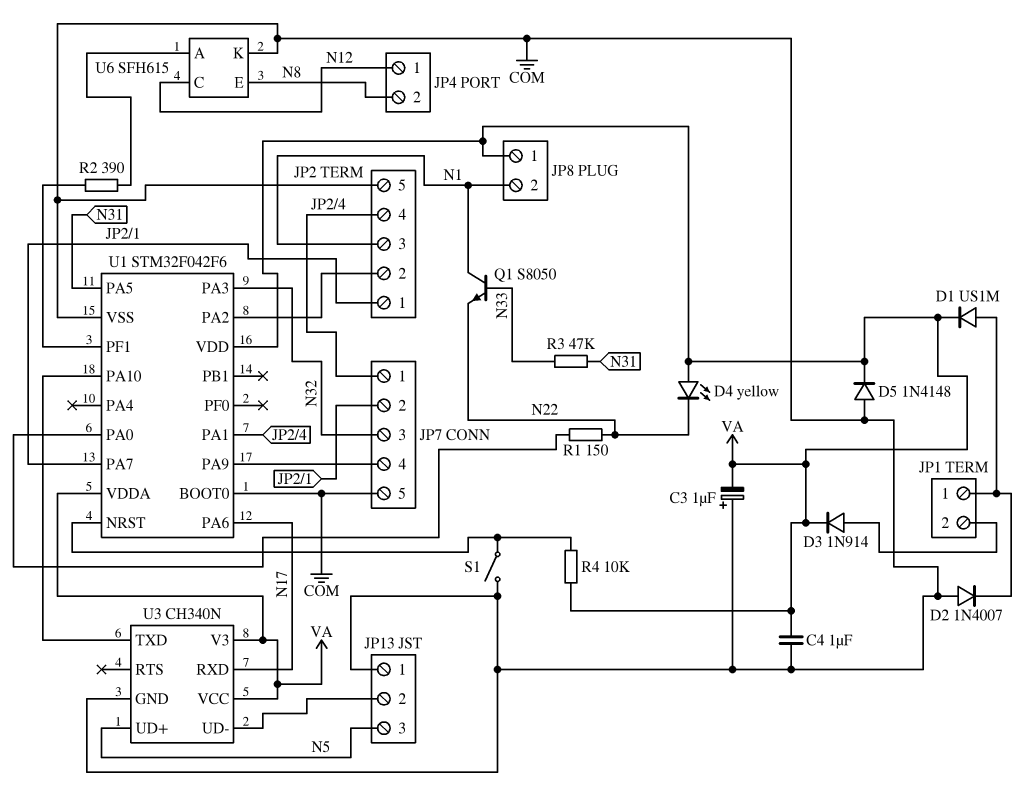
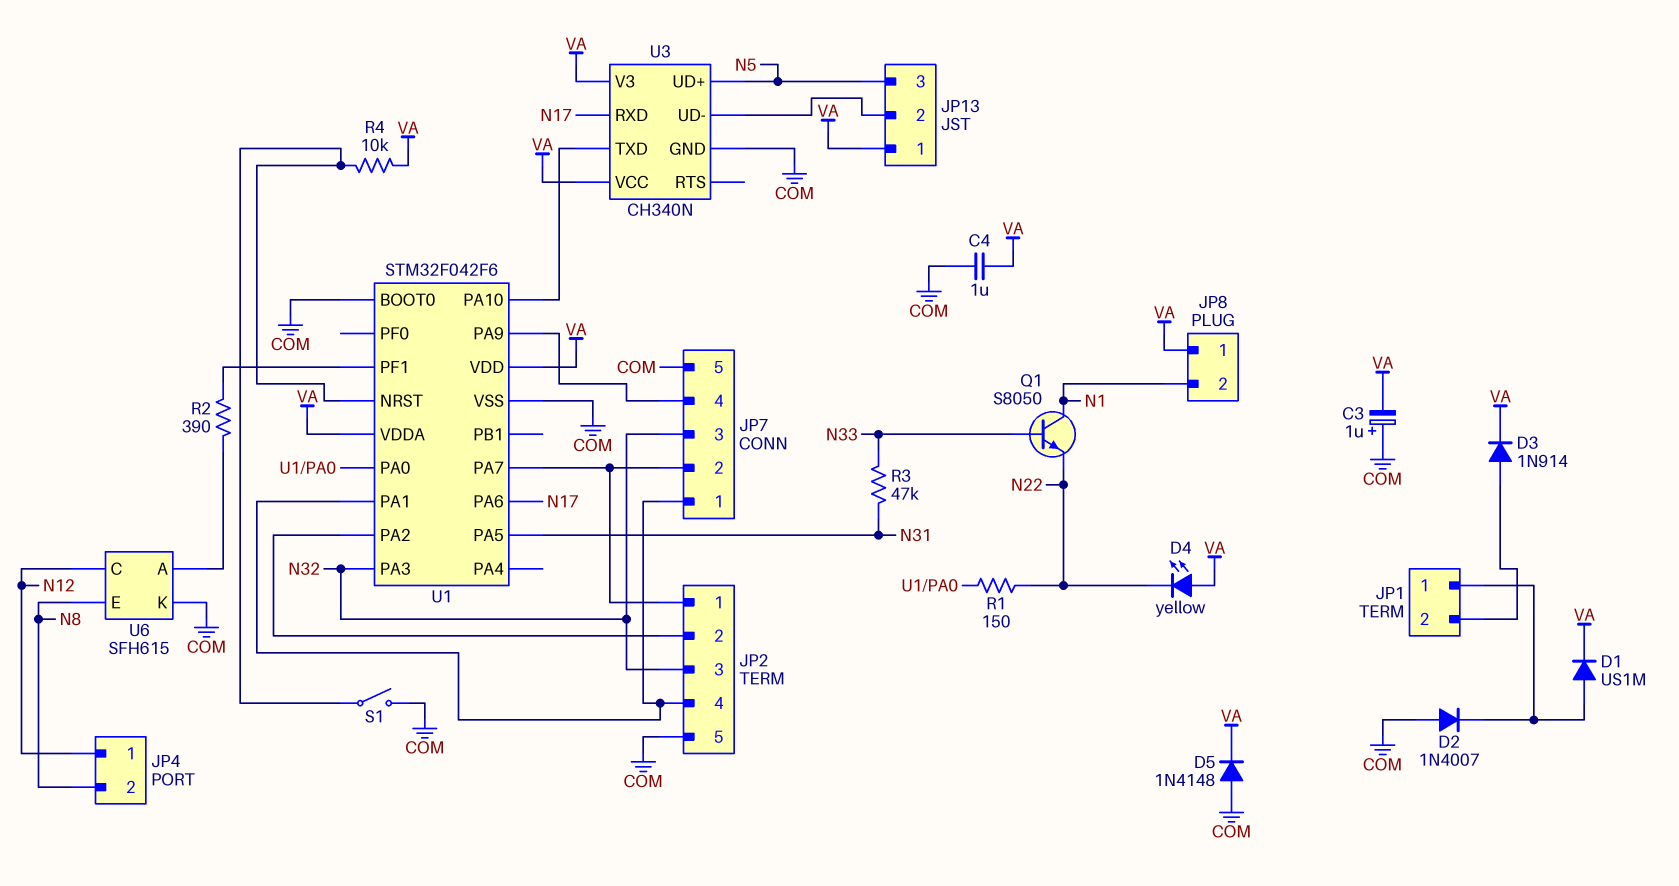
JP2 pin 3: N1 -> N32
JP13 pin 1: COM -> VA

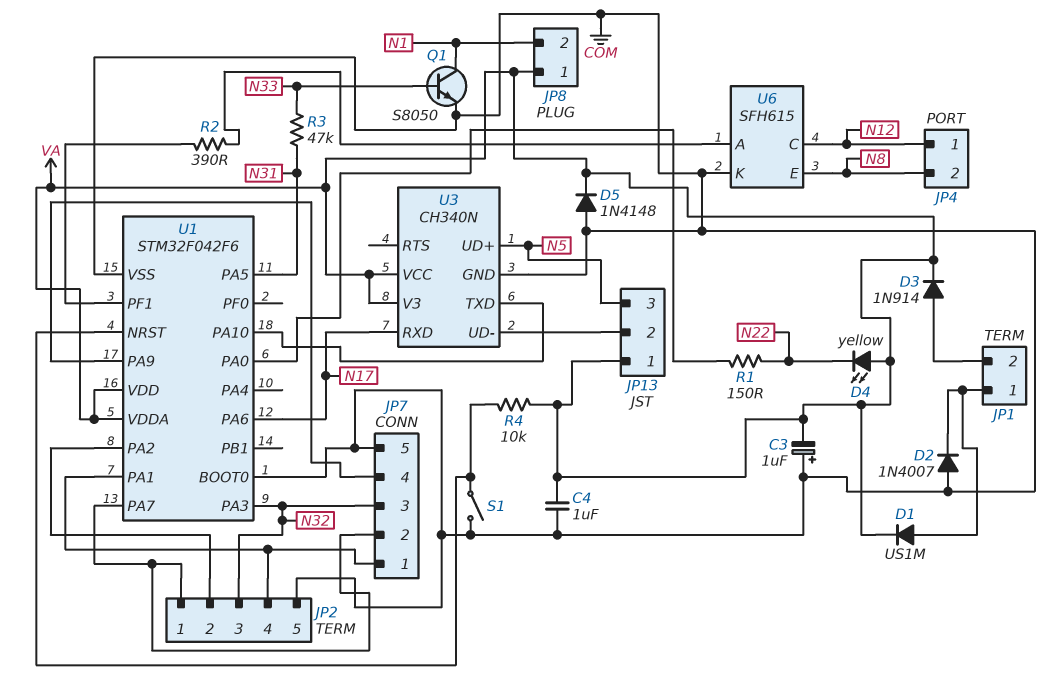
Q1: NPN S8050 (B N33, C N1, E N22) -> NPN S8050 (B N33, C N1, E COM)

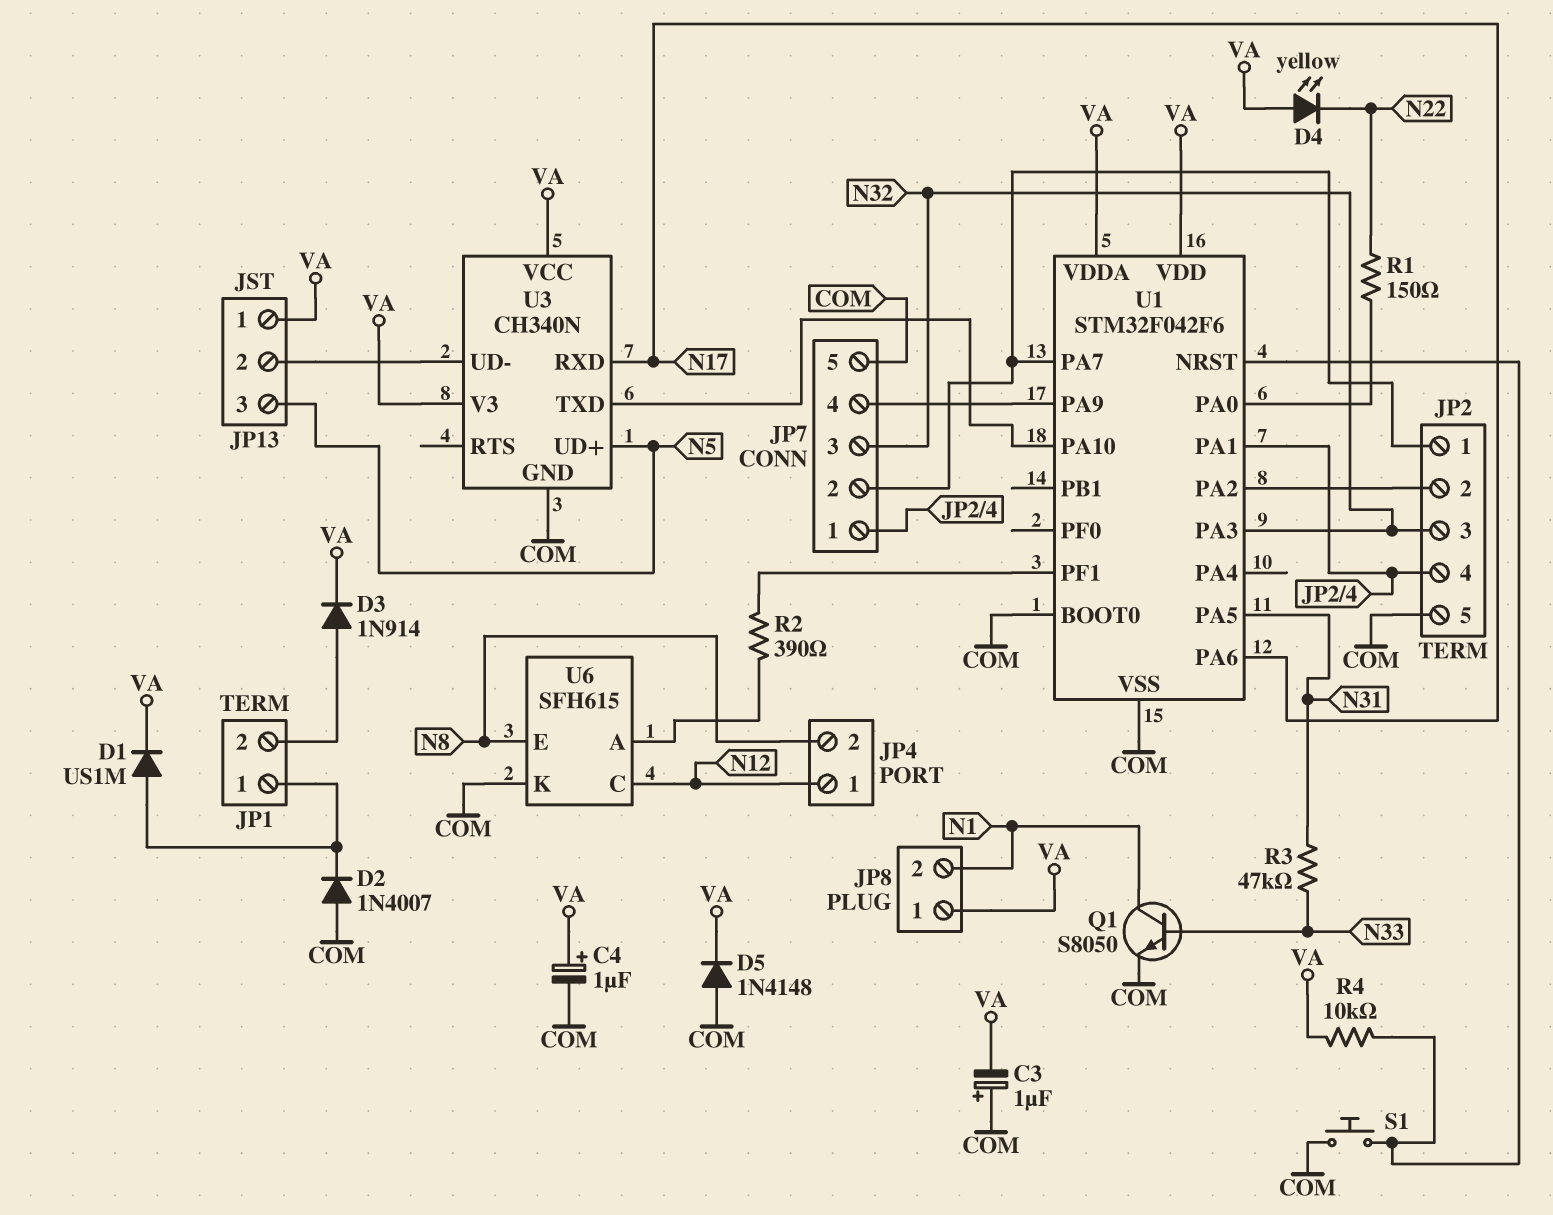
C4: 1uF (COM, VA) -> 1uF (plus VA, minus COM)
S1: switch (COM, U1/NRST) -> button (COM, U1/NRST)

